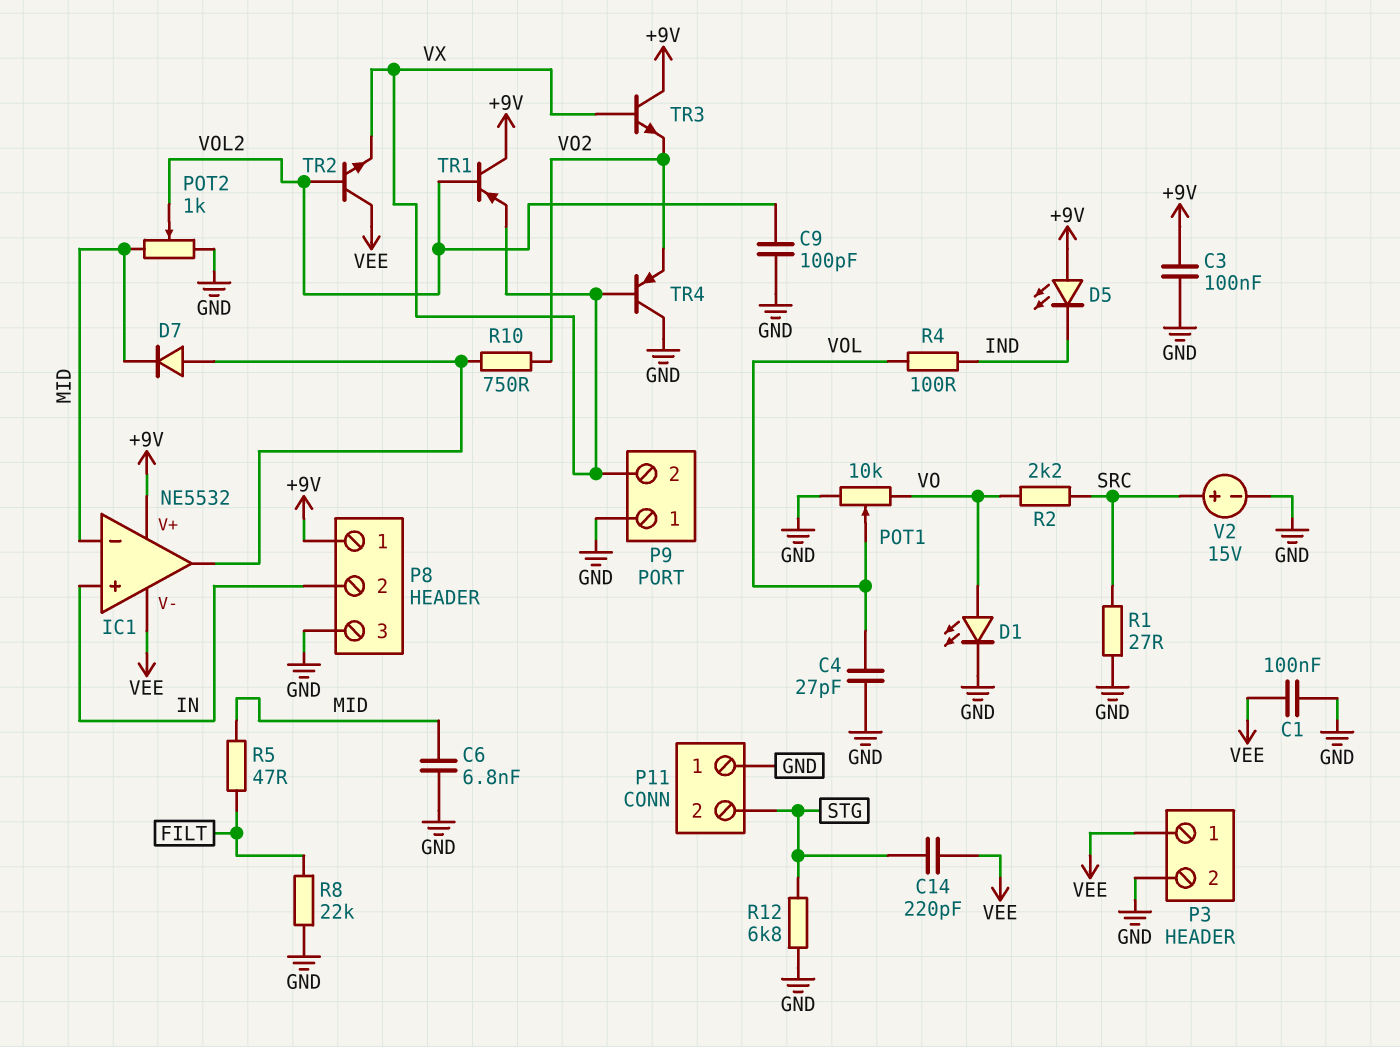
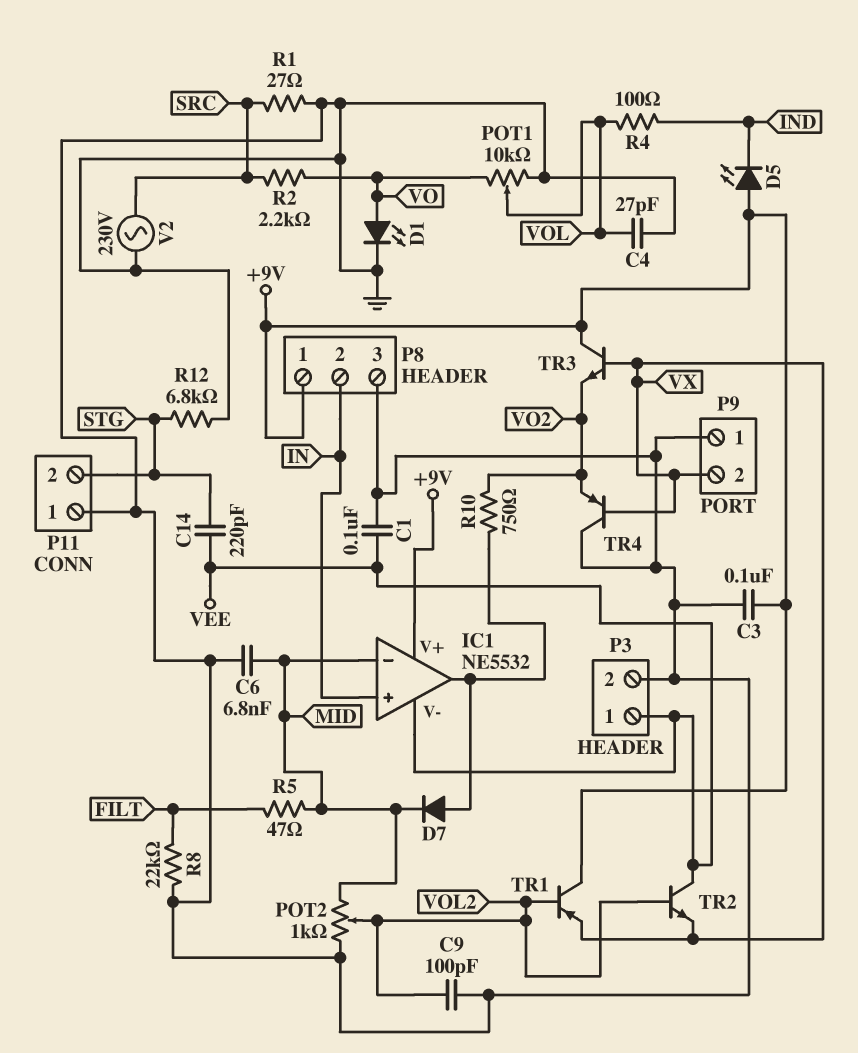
V2: 15V (plus SRC, minus GND) -> AC 230V (GND, SRC)

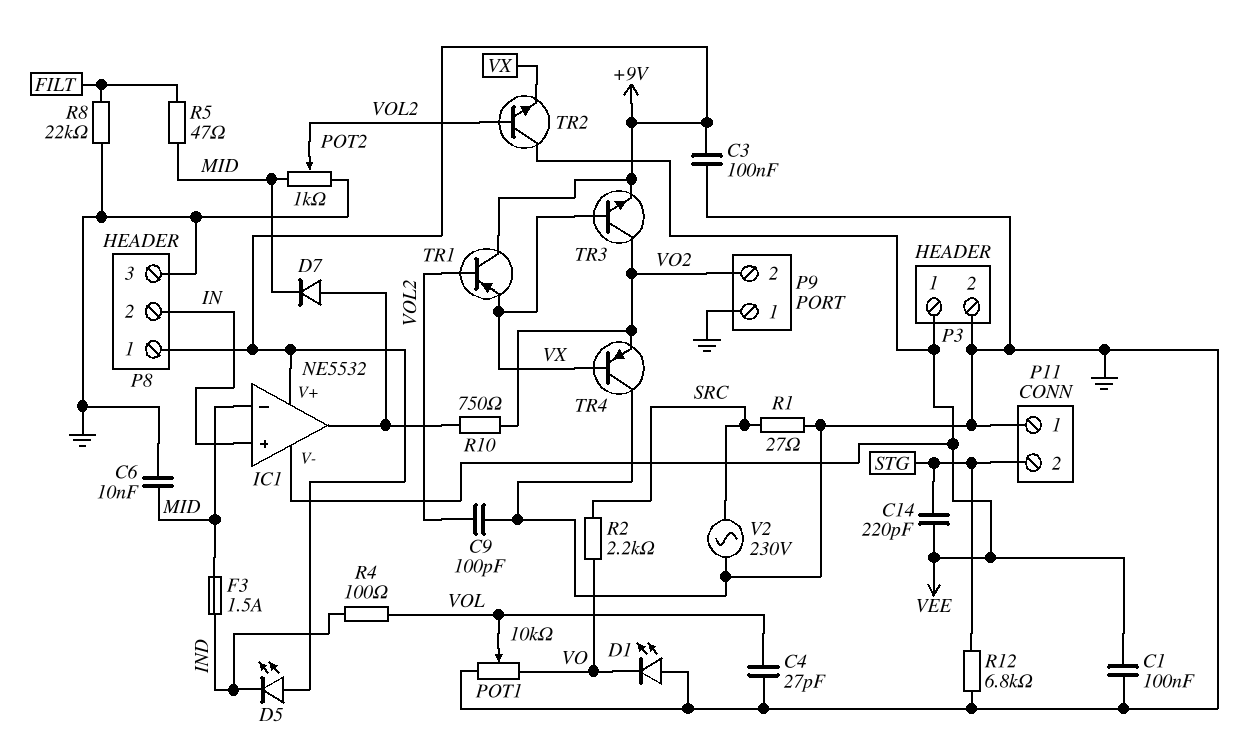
C6: 6.8nF (GND, MID) -> 10nF (GND, MID)
D1: LED (A VO, K GND) -> LED (A GND, K VO)
F3: none -> 1.5A (IND, MID)
P9 pin 2: VX -> VO2
TR3: NPN (B VX, C +9V, E VO2) -> NPN (B VX, C VO2, E +9V)

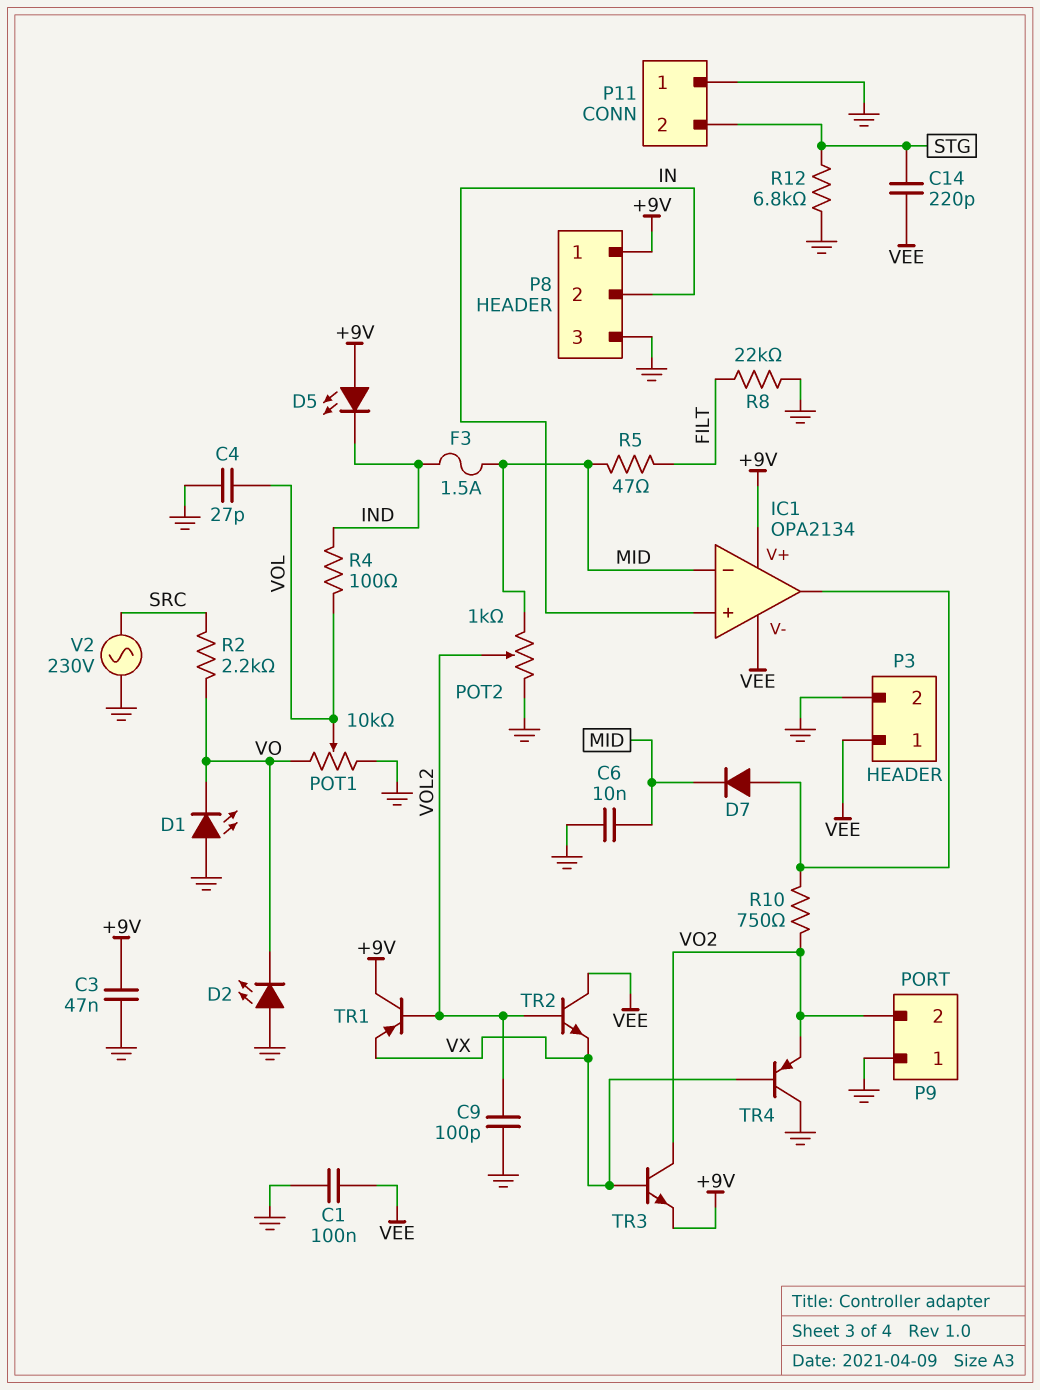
C3: 100nF (+9V, GND) -> 47nF (+9V, GND)
D2: none -> LED (A GND, K VO)
IC1: NE5532 -> OPA2134
R1: 27 (GND, SRC) -> none

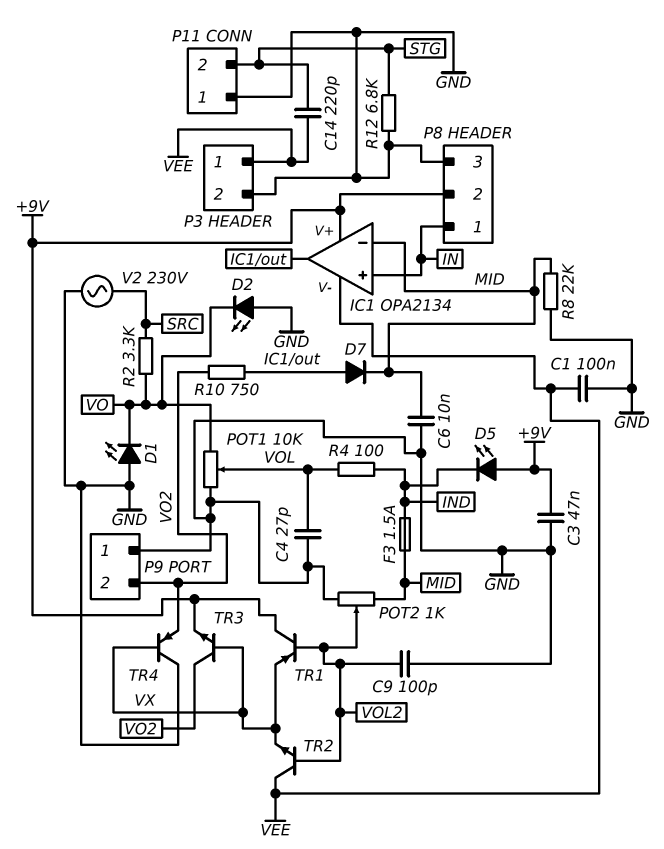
P8 pin 1: +9V -> IN
P8 pin 2: IN -> +9V
R2: 2.2k (SRC, VO) -> 3.3k (SRC, VO)
R5: 47 (FILT, MID) -> none
R8: 22k (FILT, GND) -> 22k (GND, MID)

